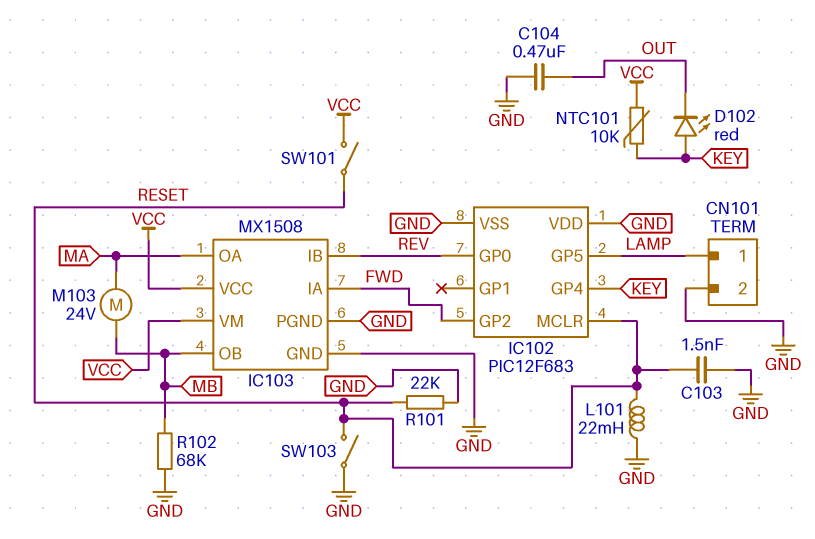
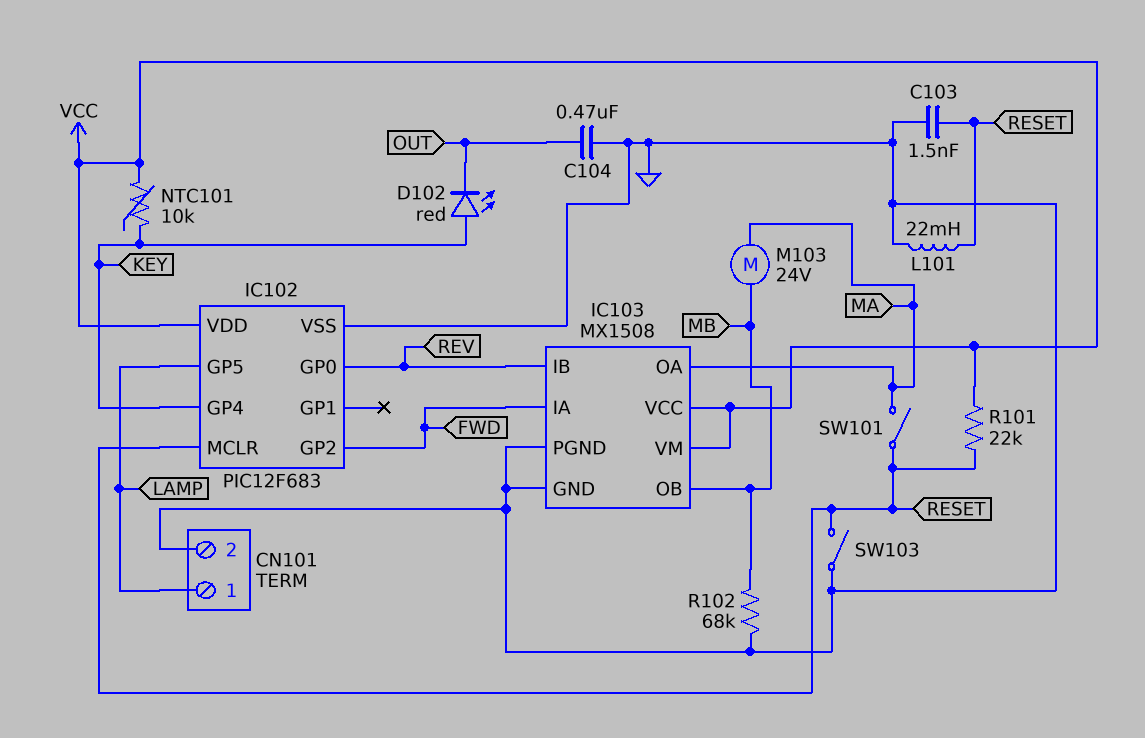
IC102 pin VDD: GND -> VCC
R101: 22k (GND, RESET) -> 22k (RESET, VCC)
SW101: switch (RESET, VCC) -> switch (MA, RESET)

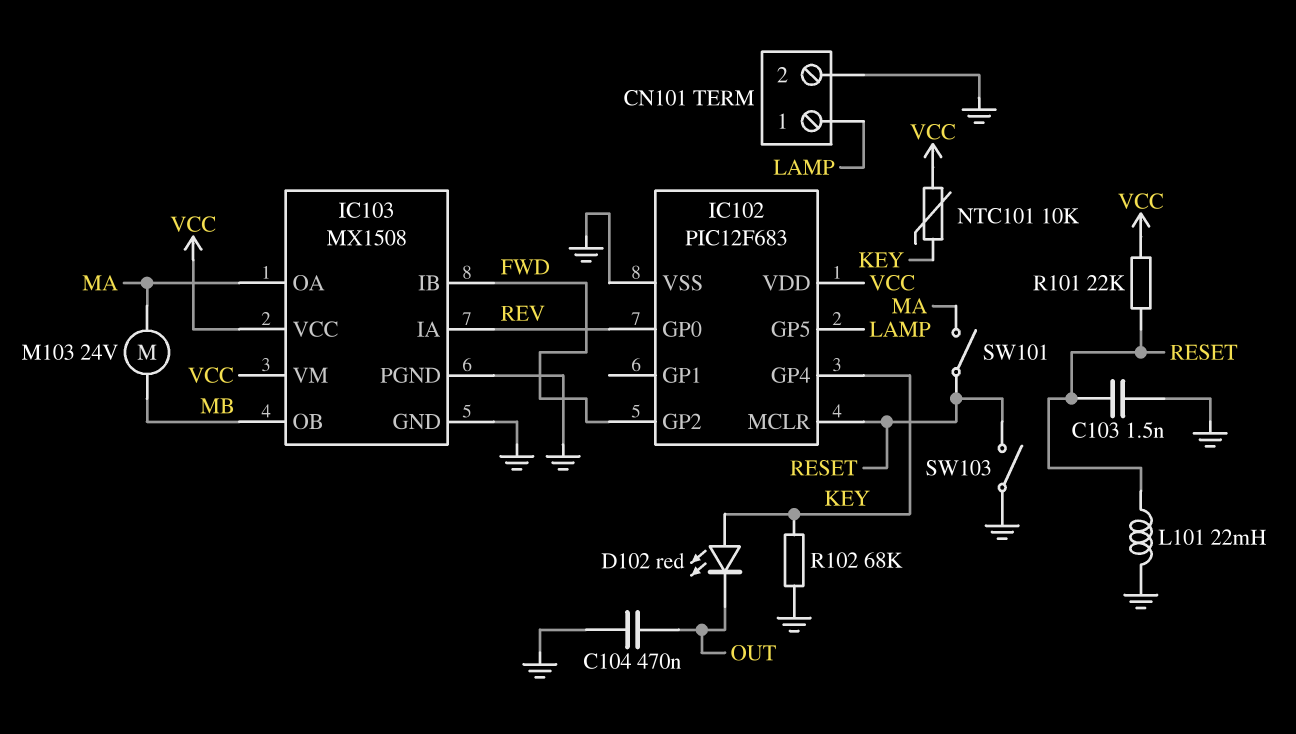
IC103 pin IA: FWD -> REV
IC103 pin IB: REV -> FWD
R102: 68k (GND, MB) -> 68k (GND, KEY)

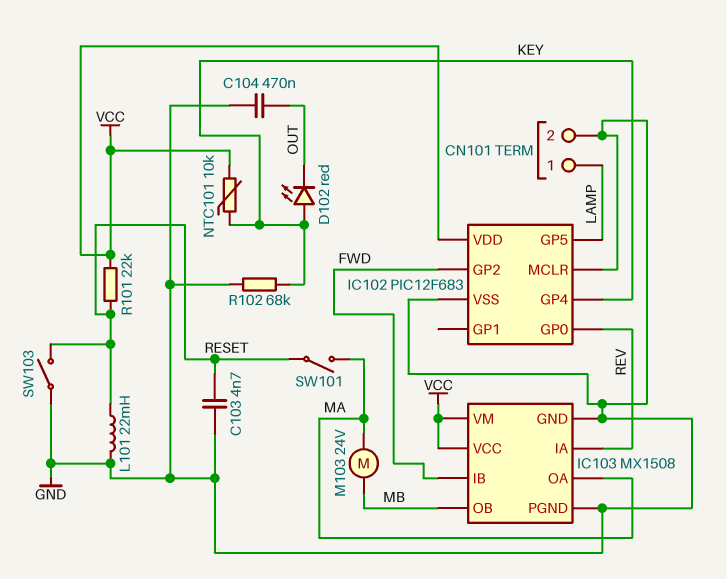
C103: 1.5nF (GND, RESET) -> 4.7nF (GND, RESET)
IC102 pin MCLR: RESET -> GND

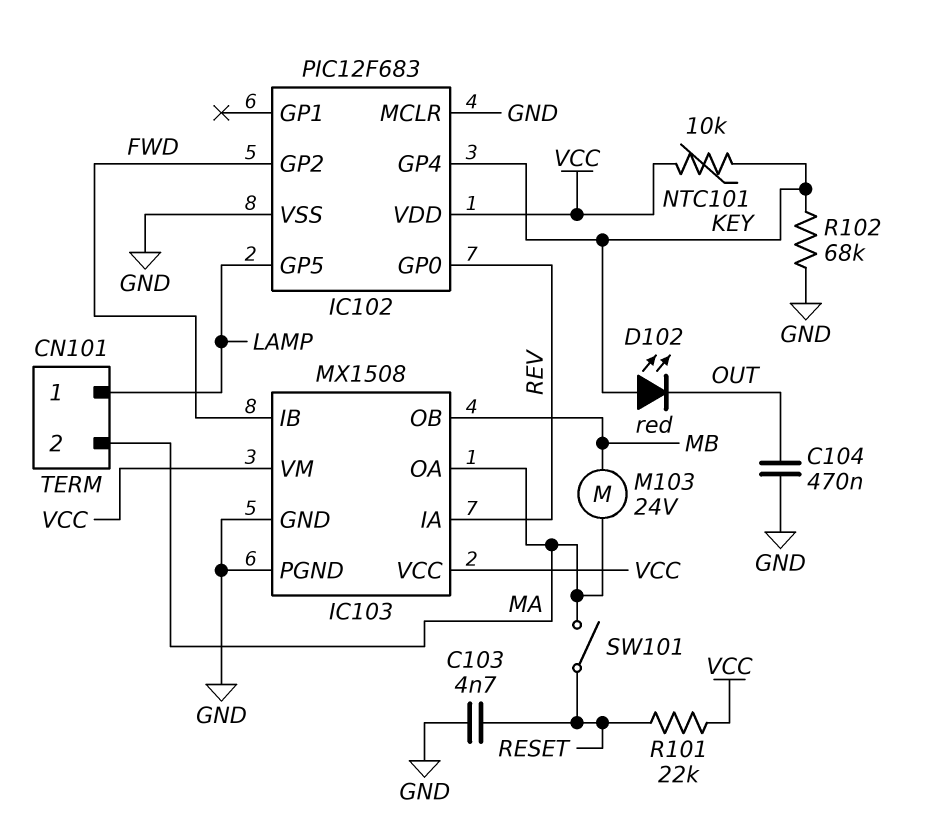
CN101 pin 2: GND -> MA
L101: 22mH (GND, RESET) -> none
SW103: switch (GND, RESET) -> none

